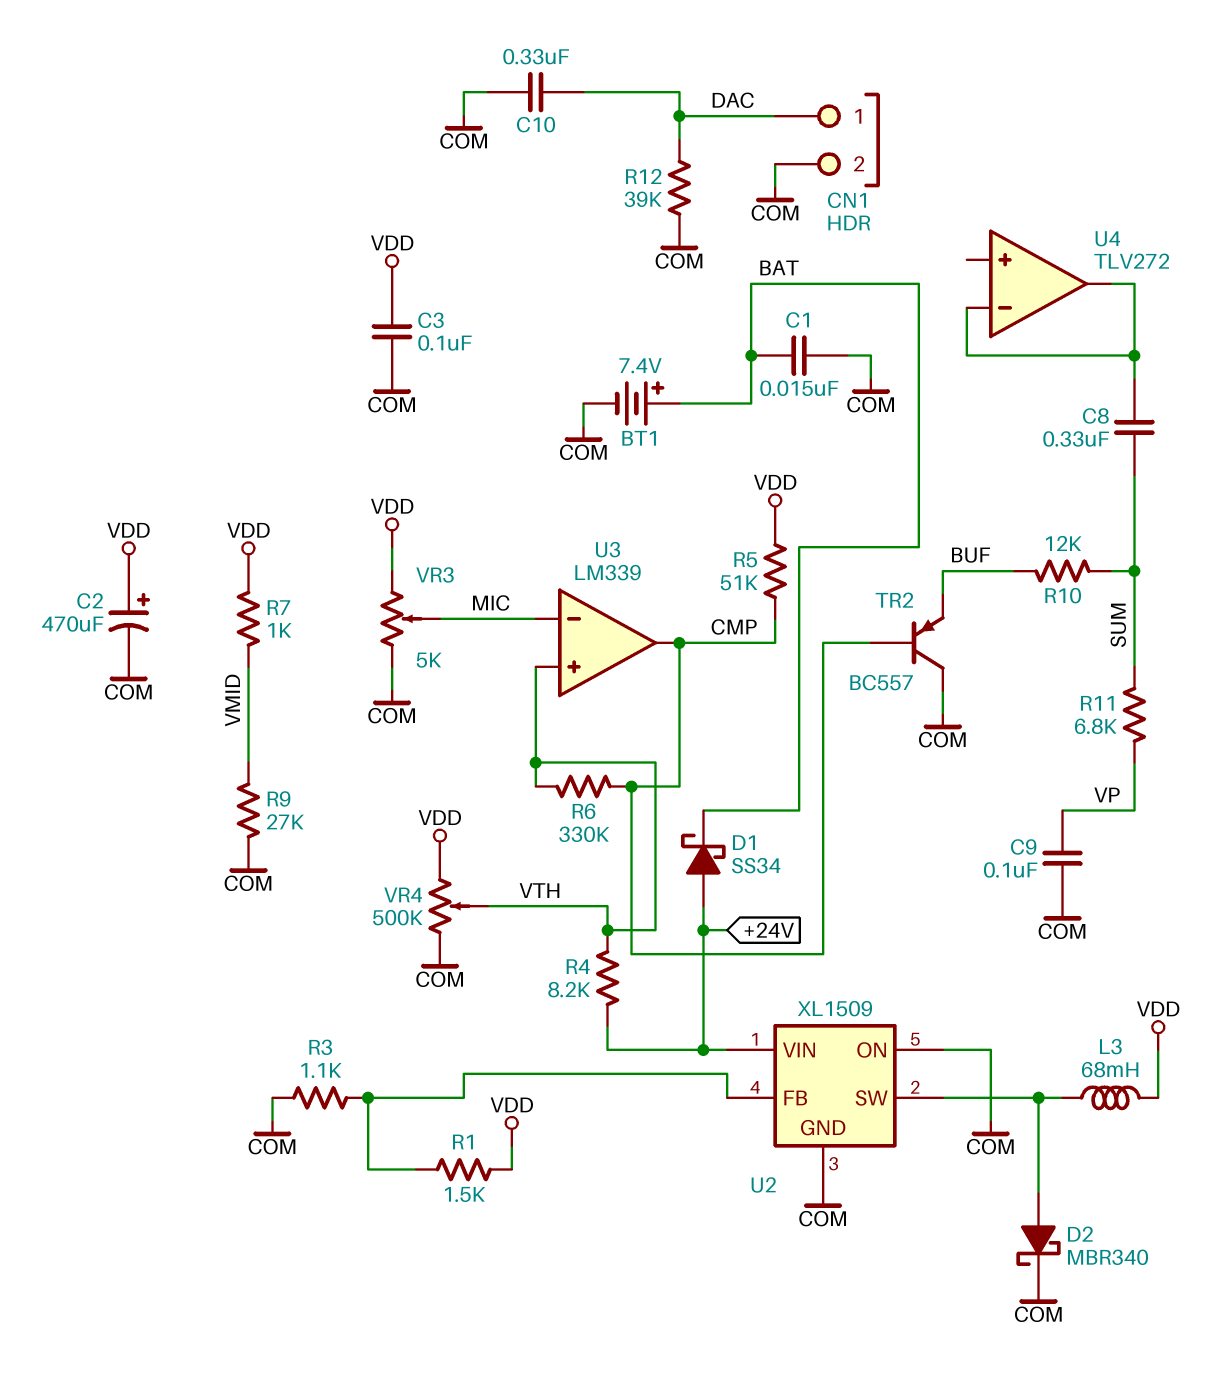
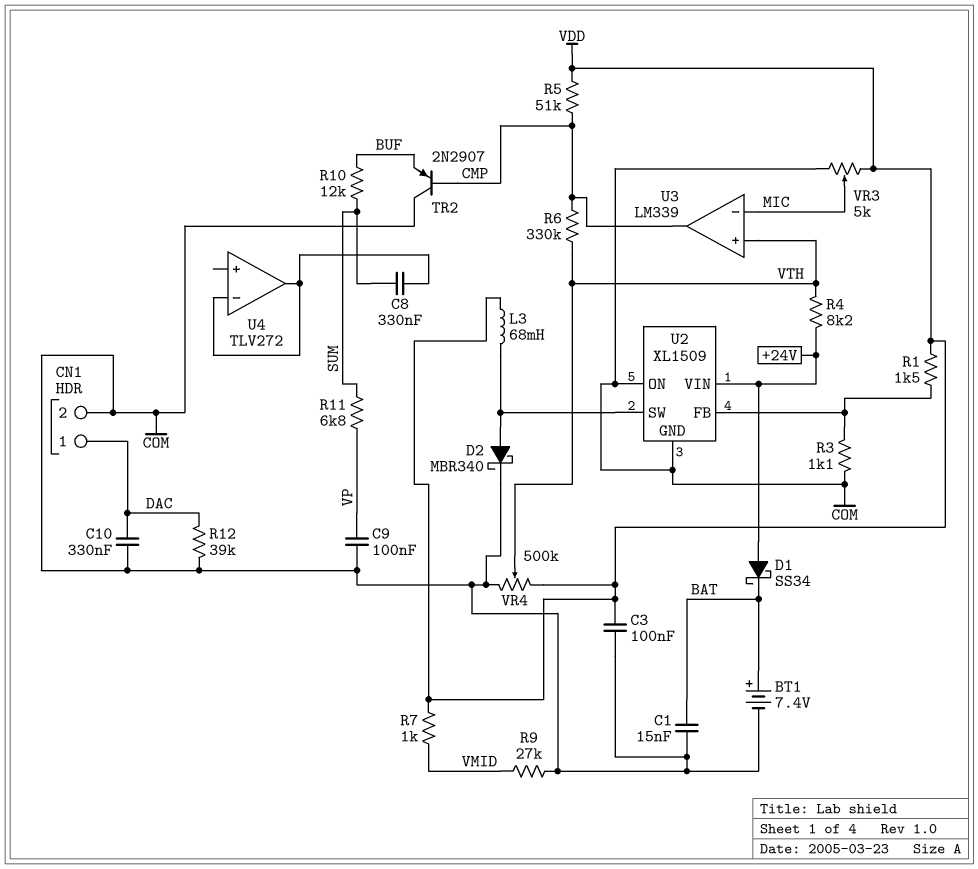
C2: 470uF (plus VDD, minus COM) -> none
TR2: PNP BC557 (B CMP, C COM, E BUF) -> PNP 2N2907 (B CMP, C COM, E BUF)

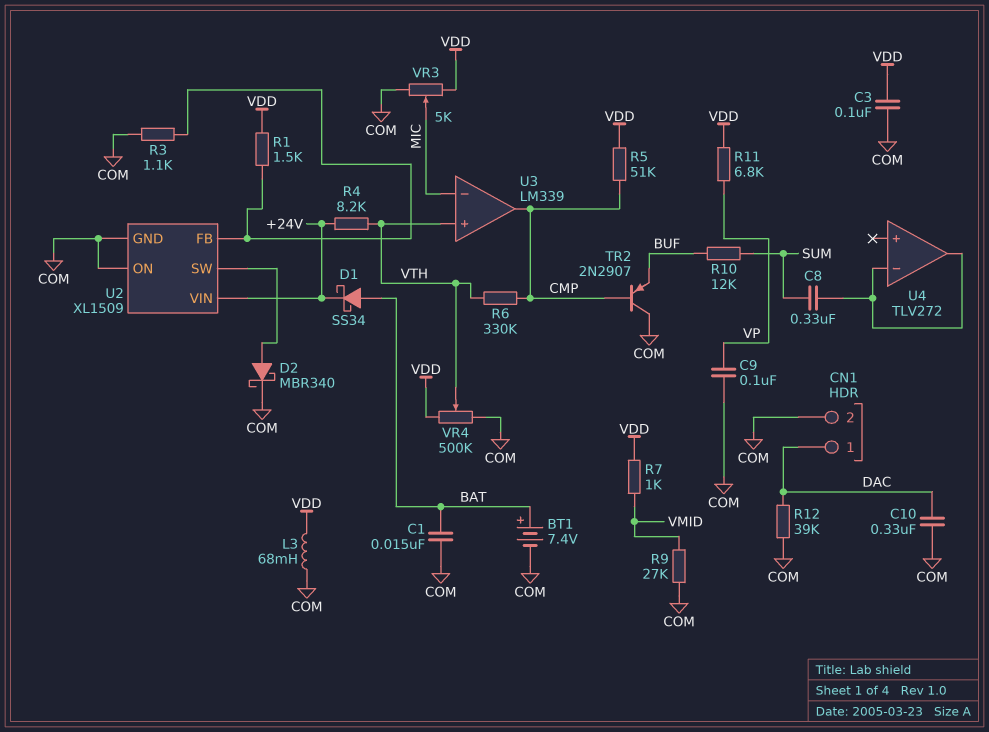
D1: schottky SS34 (A +24V, K BAT) -> schottky SS34 (A BAT, K +24V)
L3: 68mH (U2/SW, VDD) -> 68mH (COM, VDD)
R11: 6.8k (SUM, VP) -> 6.8k (VDD, VP)

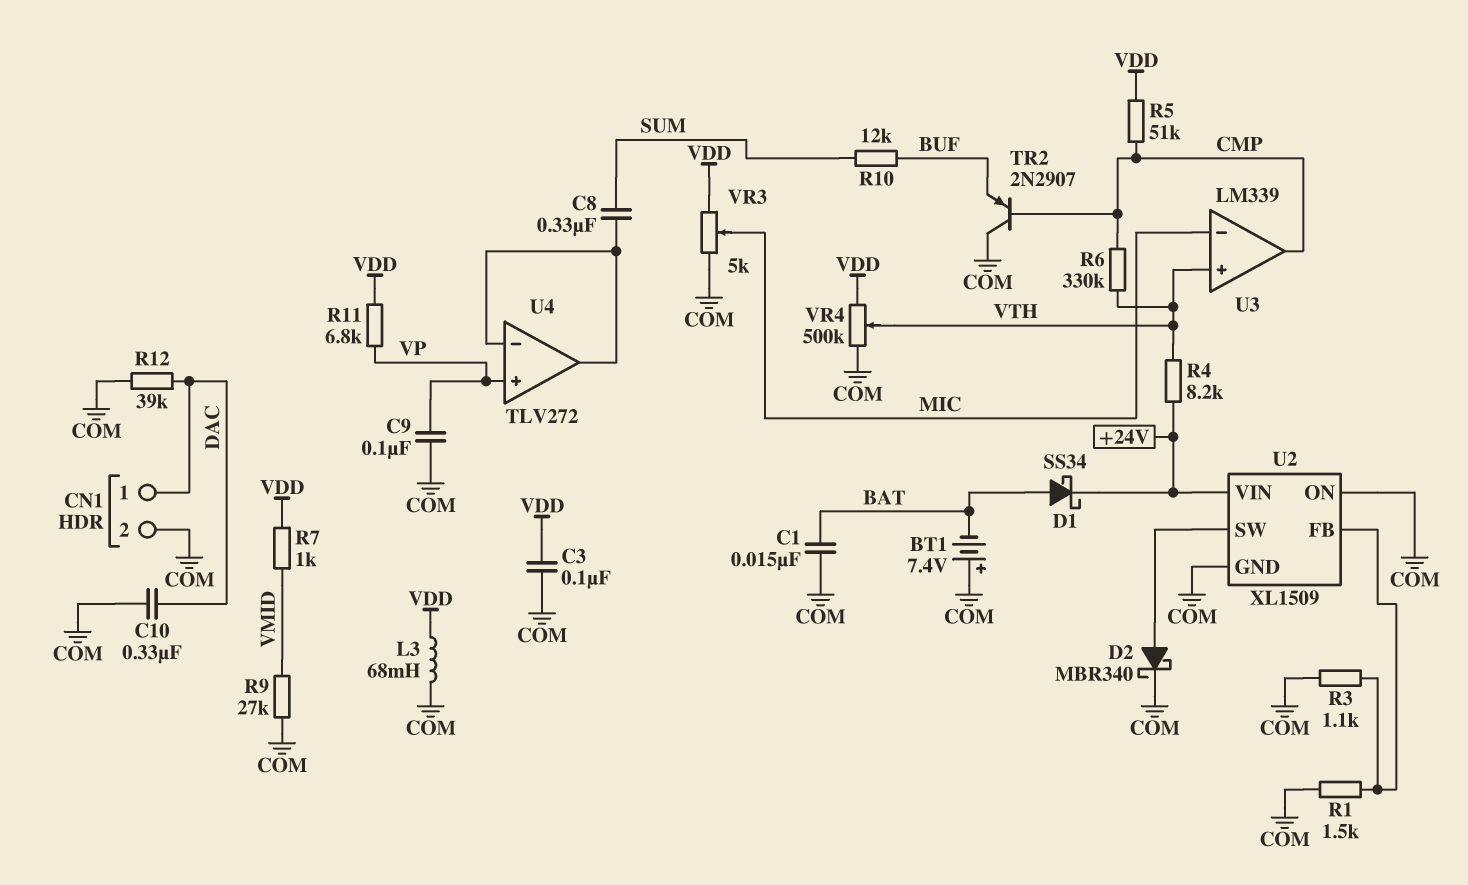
BT1: 7.4V (plus BAT, minus COM) -> 7.4V (plus COM, minus BAT)
R1: 1.5k (U2/FB, VDD) -> 1.5k (COM, U2/FB)
U4 pin in+: none -> VP

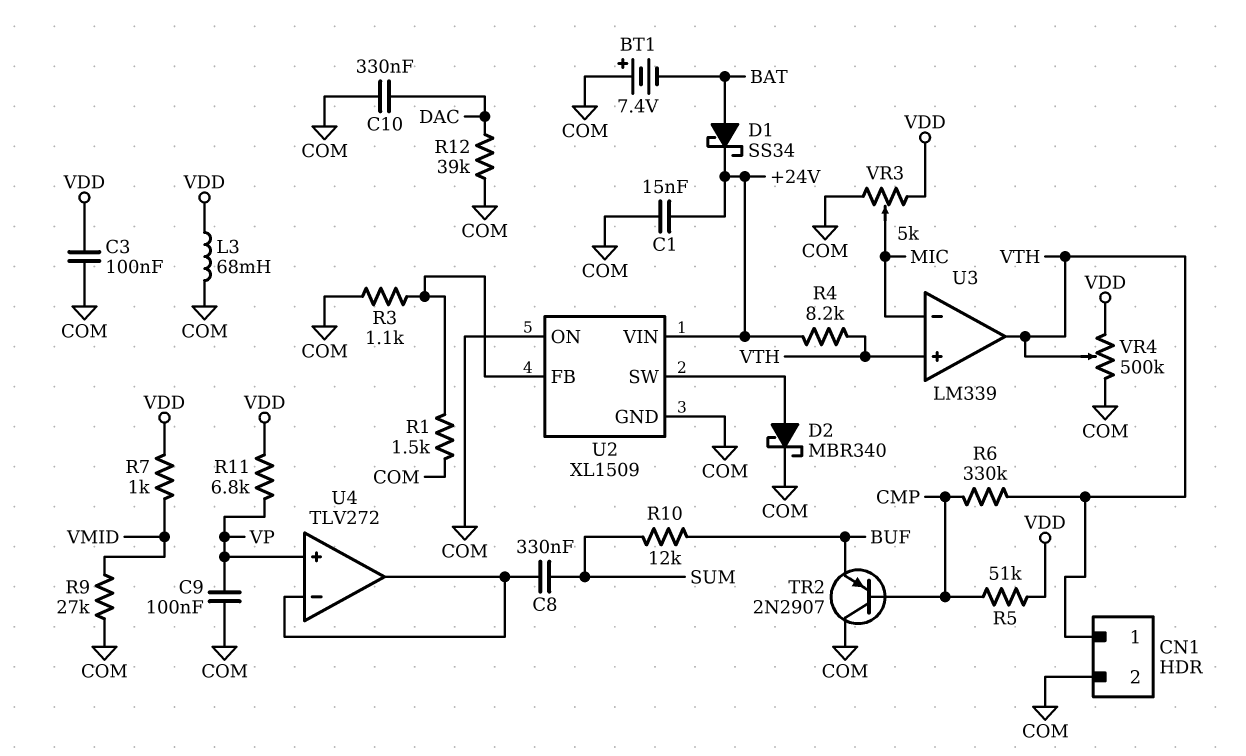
C1: 15nF (BAT, COM) -> 15nF (+24V, COM)
CN1 pin 1: DAC -> VTH
U3 pin out: CMP -> VTH

